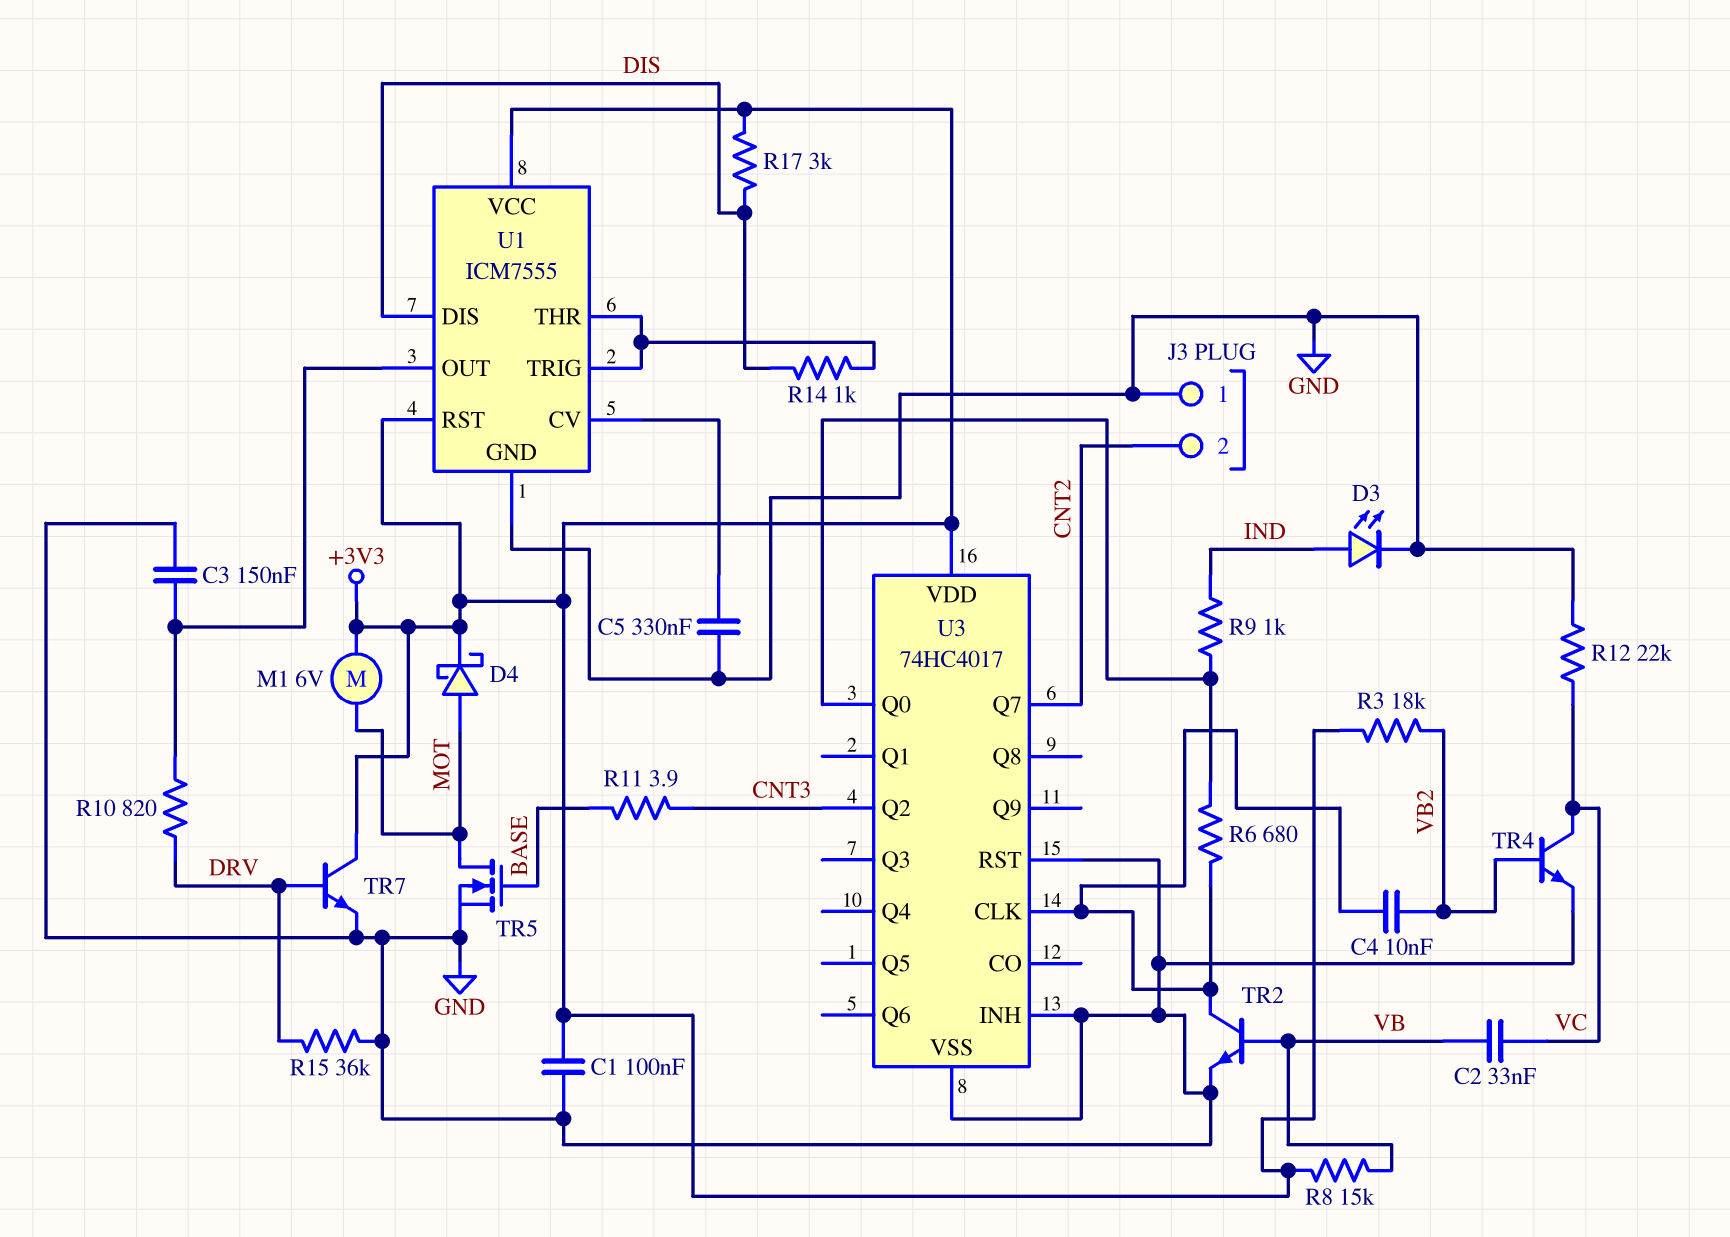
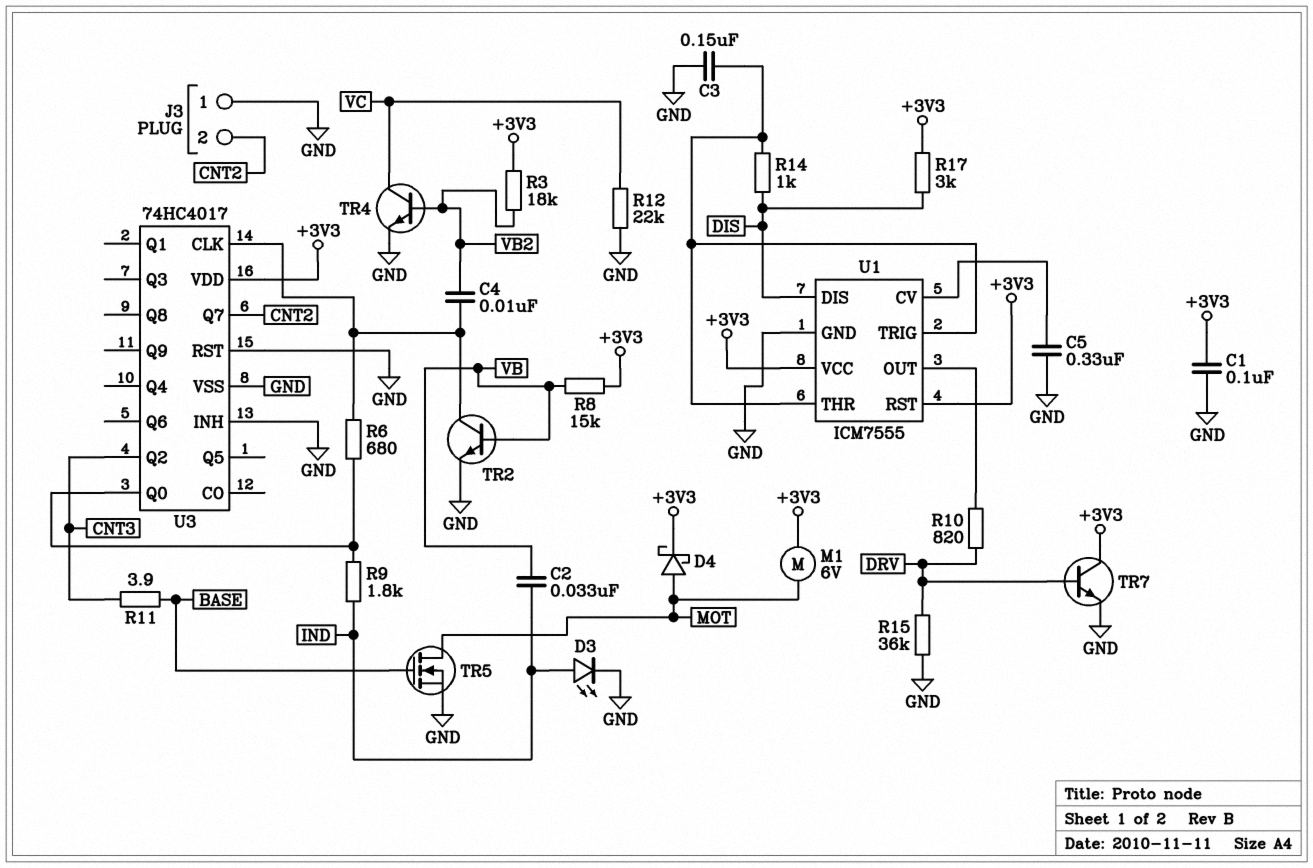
C2: 33nF (VB, VC) -> 33nF (IND, VB)
C3: 150nF (GND, U1/OUT) -> 150nF (GND, U1/THR)
R9: 1k (IND, U3/Q0) -> 1.8k (IND, U3/Q0)

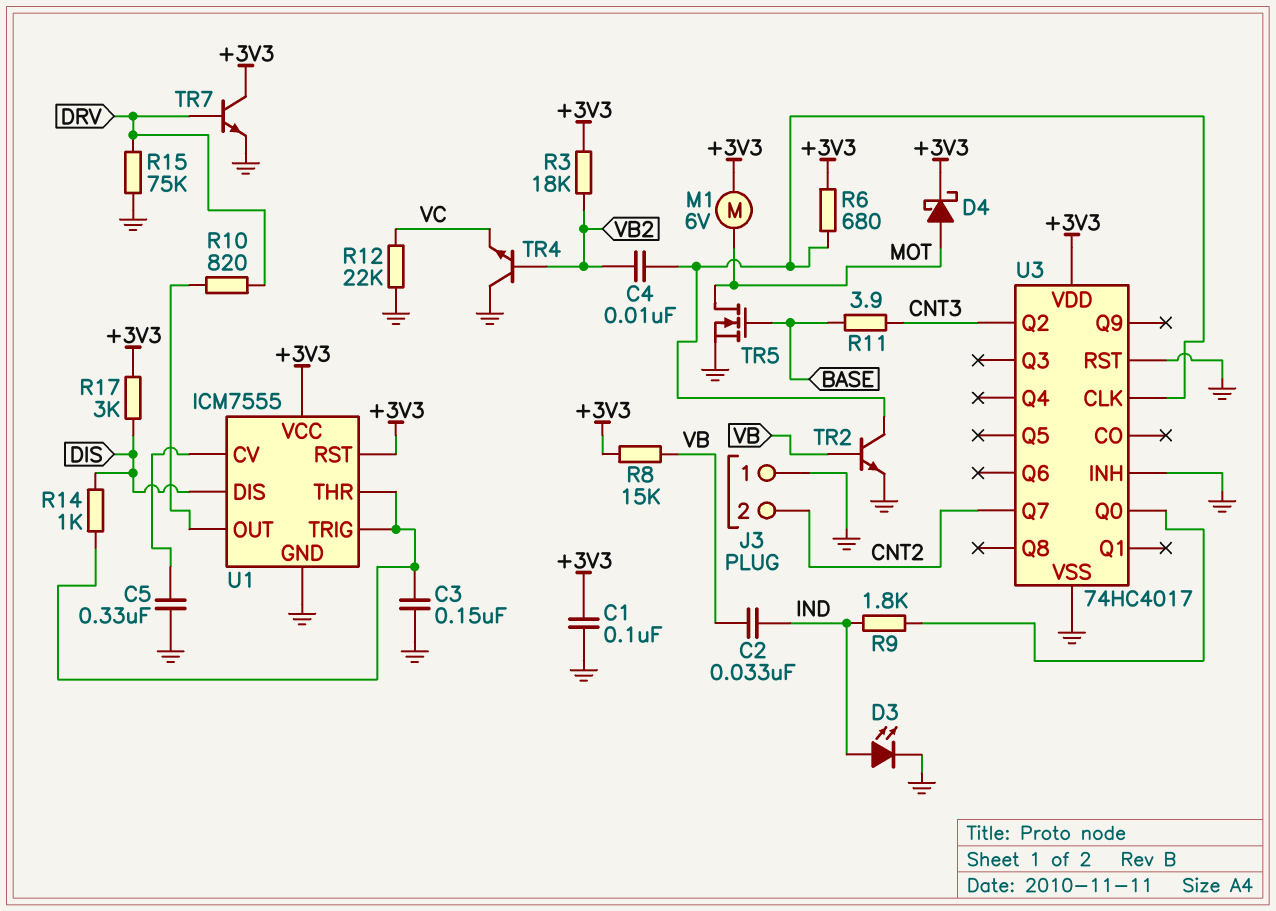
R6: 680 (U3/CLK, U3/Q0) -> 680 (+3V3, U3/CLK)
R15: 36k (DRV, GND) -> 75k (DRV, GND)
TR4: NPN (B VB2, C VC, E GND) -> NPN (B VB2, C GND, E VC)

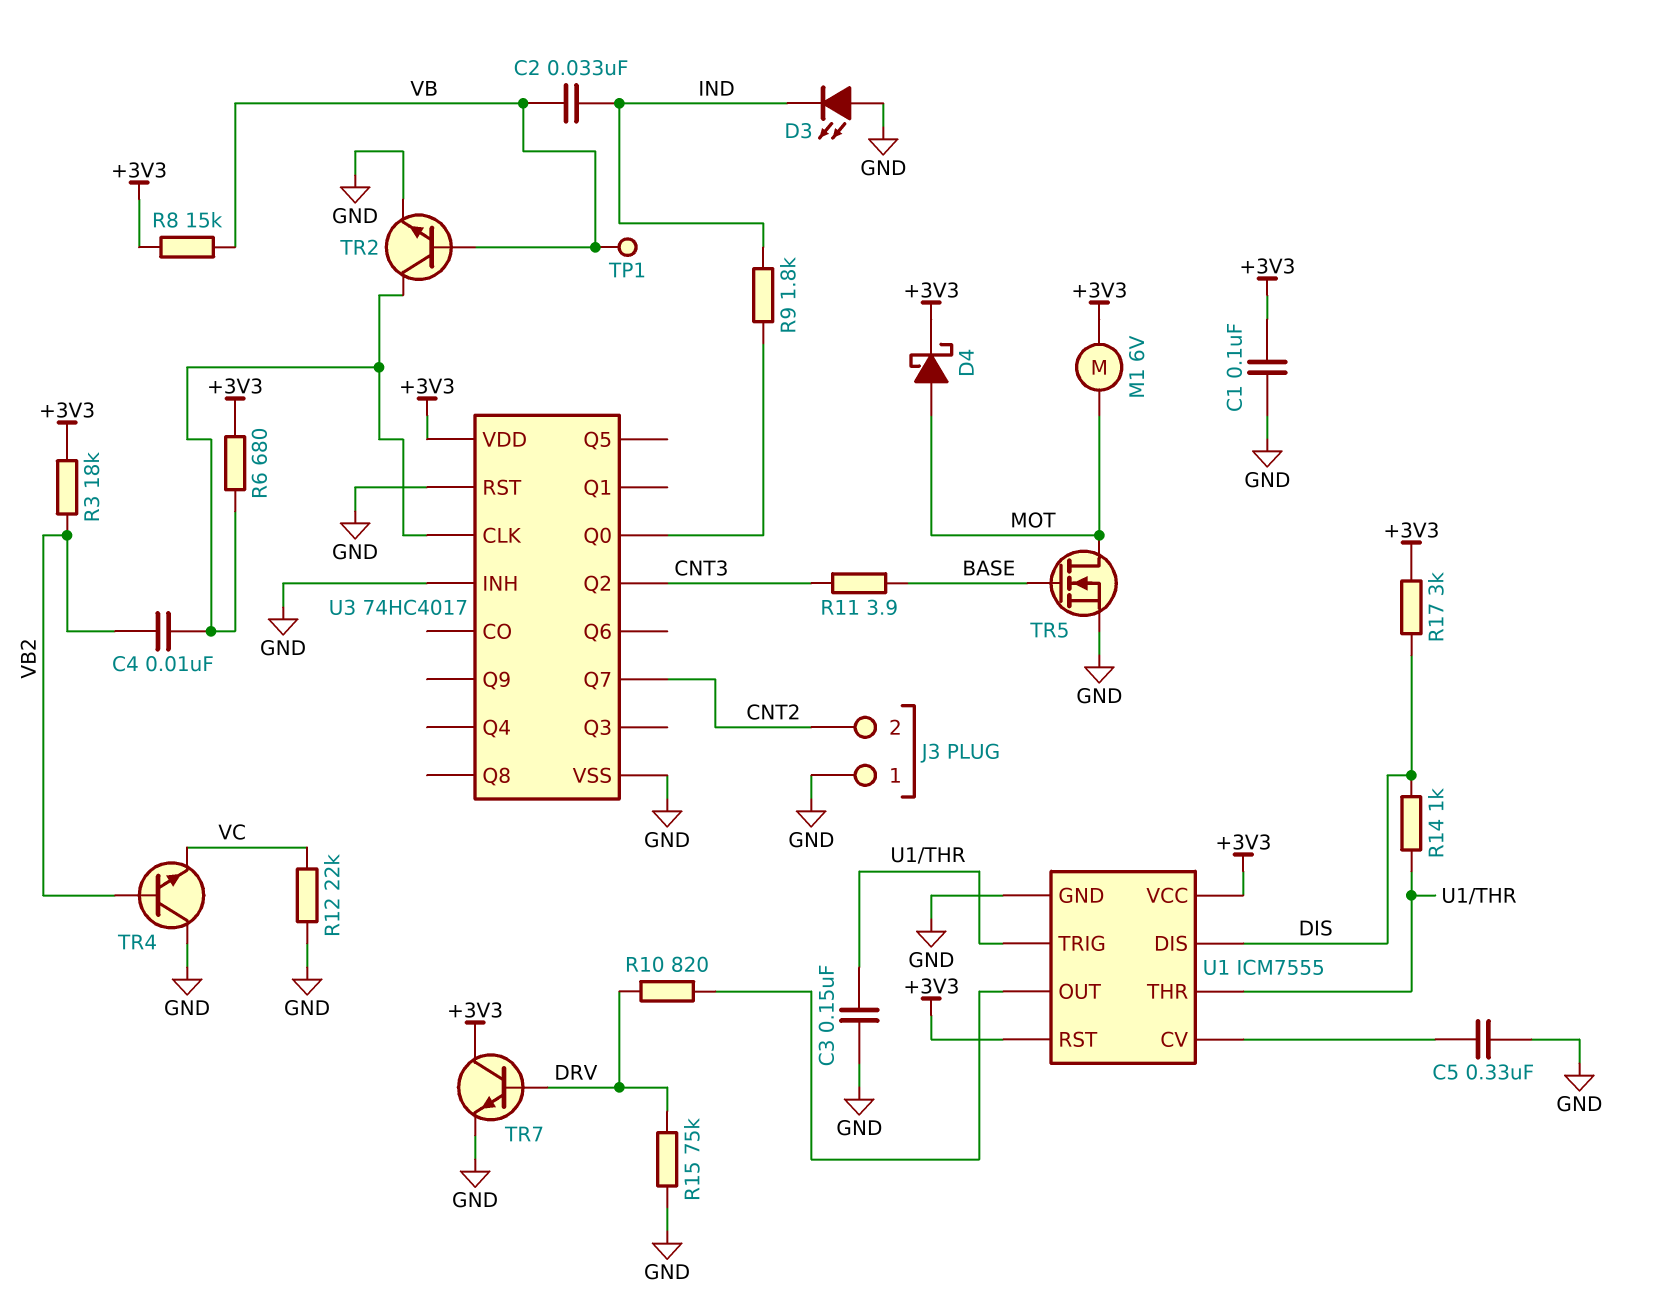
D3: LED (A IND, K GND) -> LED (A GND, K IND)
TP1: none -> test point (VB)

